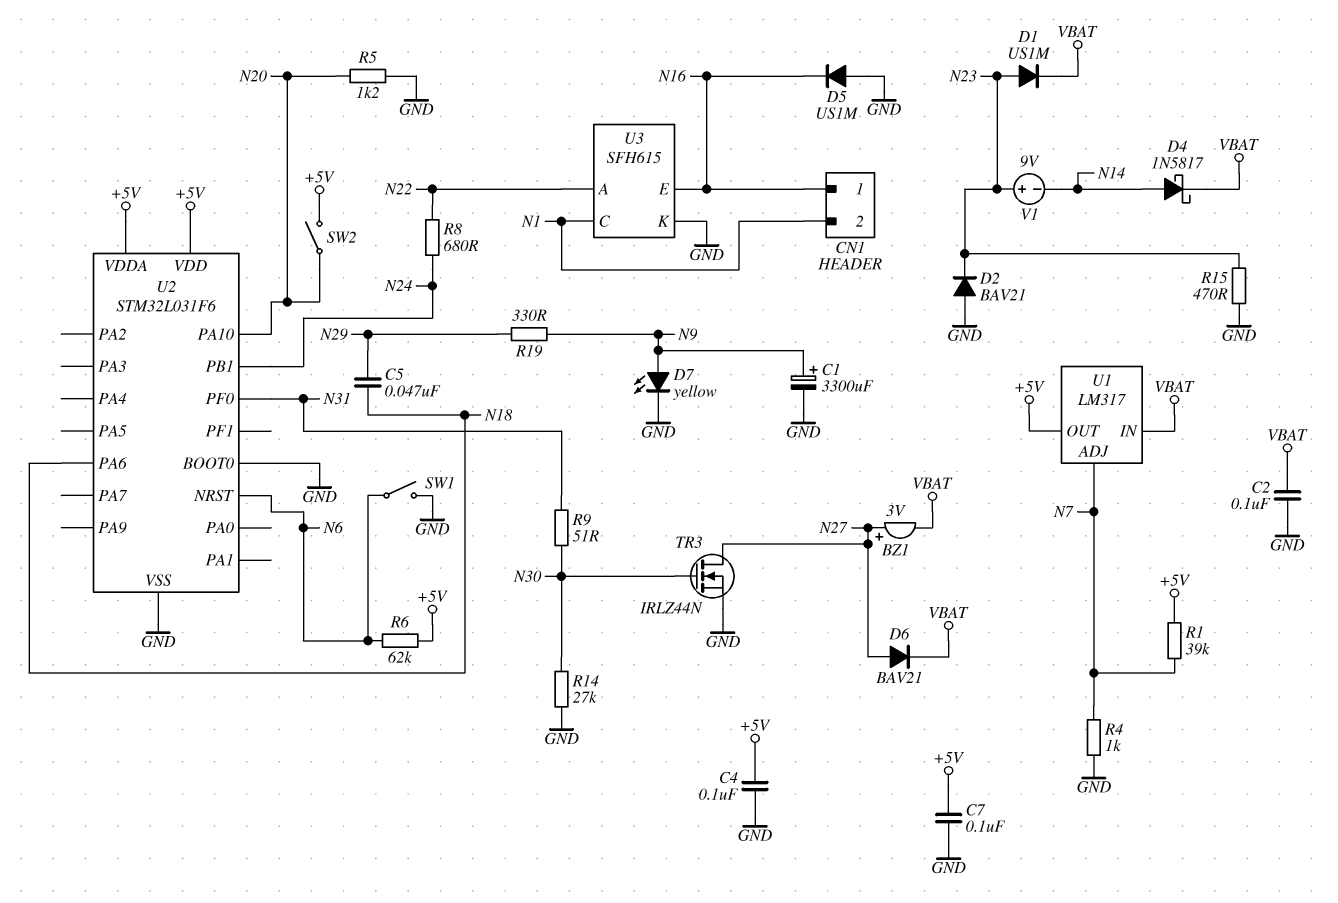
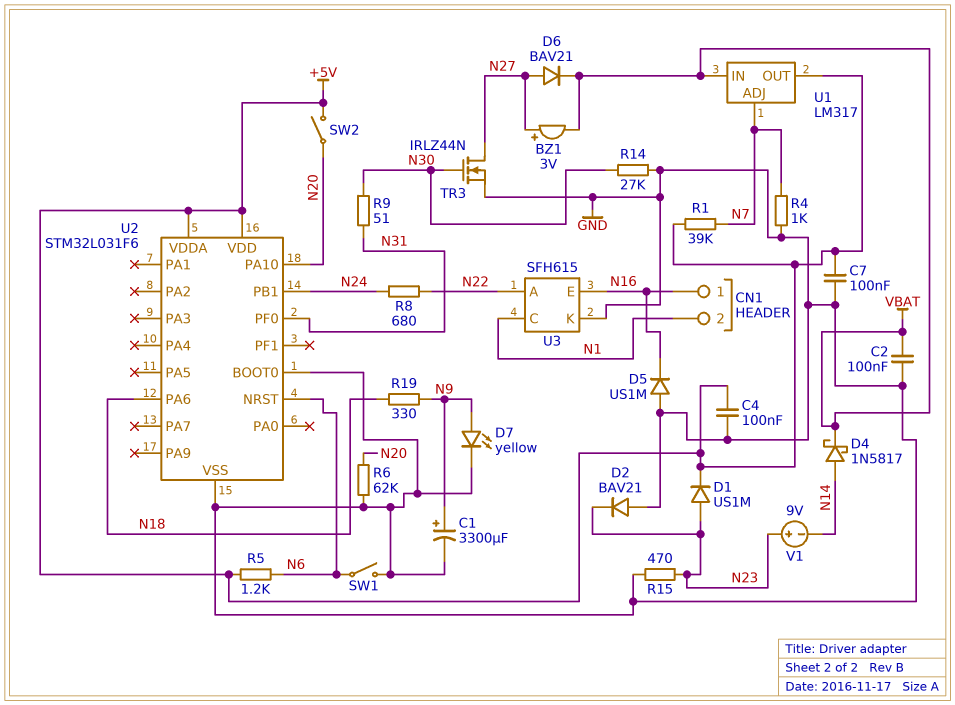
C5: 47nF (N18, N29) -> none
D1: diode US1M (A N23, K VBAT) -> diode US1M (A N23, K +5V)
R5: 1.2k (GND, N20) -> 1.2k (+5V, N6)
R6: 62k (+5V, N6) -> 62k (GND, N20)
R19: 330 (N9, N29) -> 330 (N9, N18)

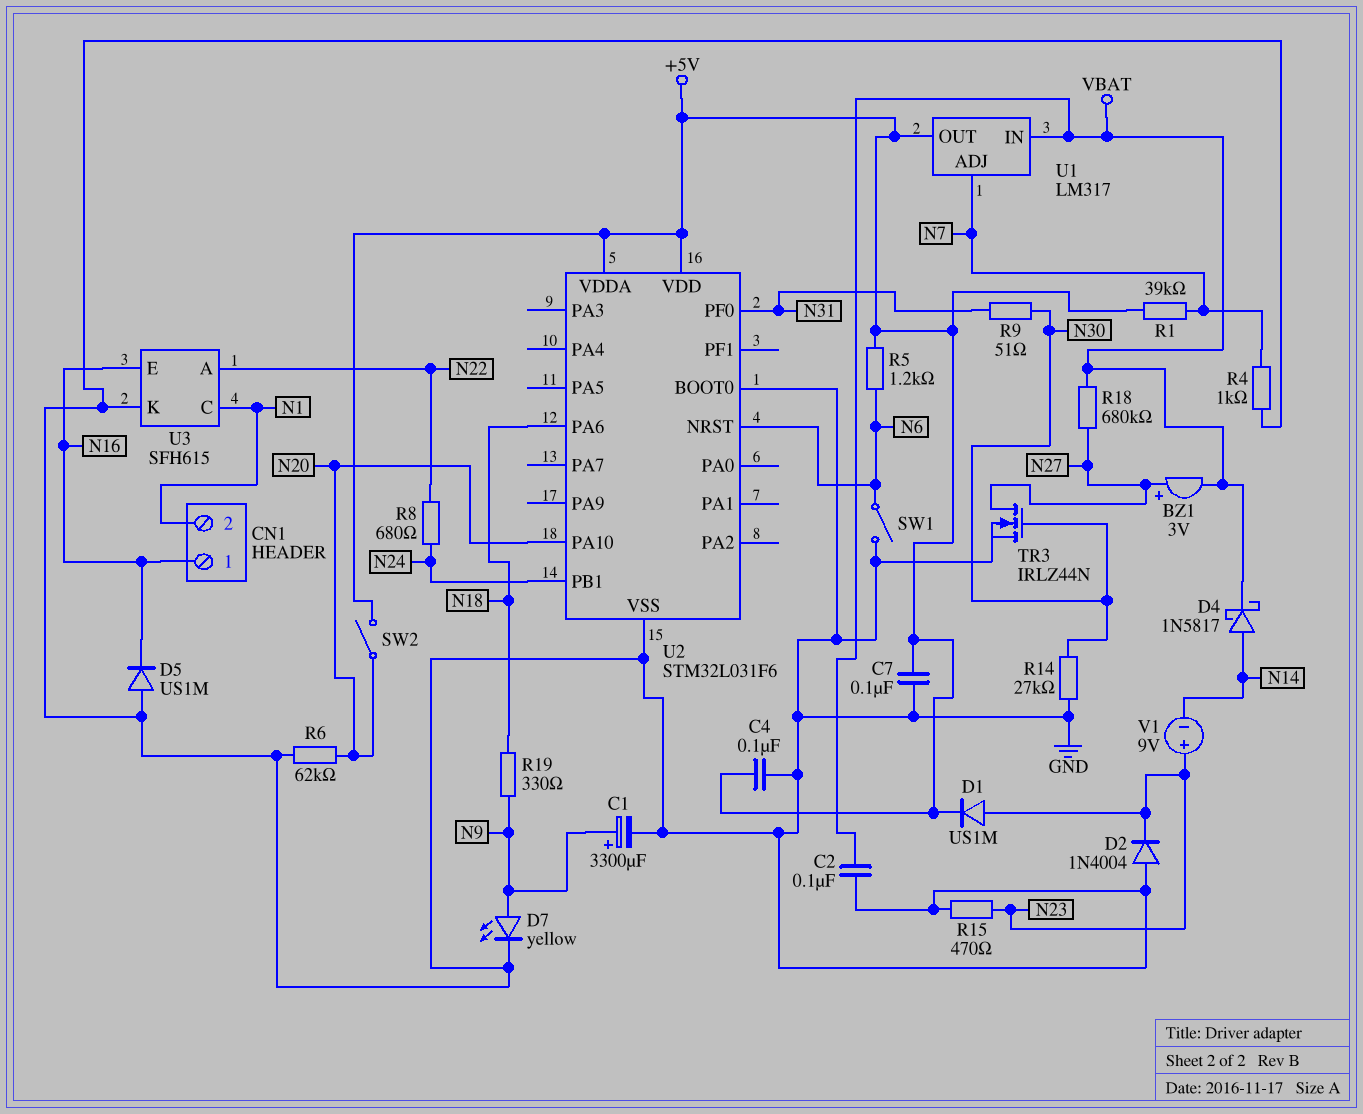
D2: diode BAV21 (A GND, K N23) -> diode 1N4004 (A GND, K N23)
D6: diode BAV21 (A N27, K VBAT) -> none
R18: none -> 680k (N27, VBAT)

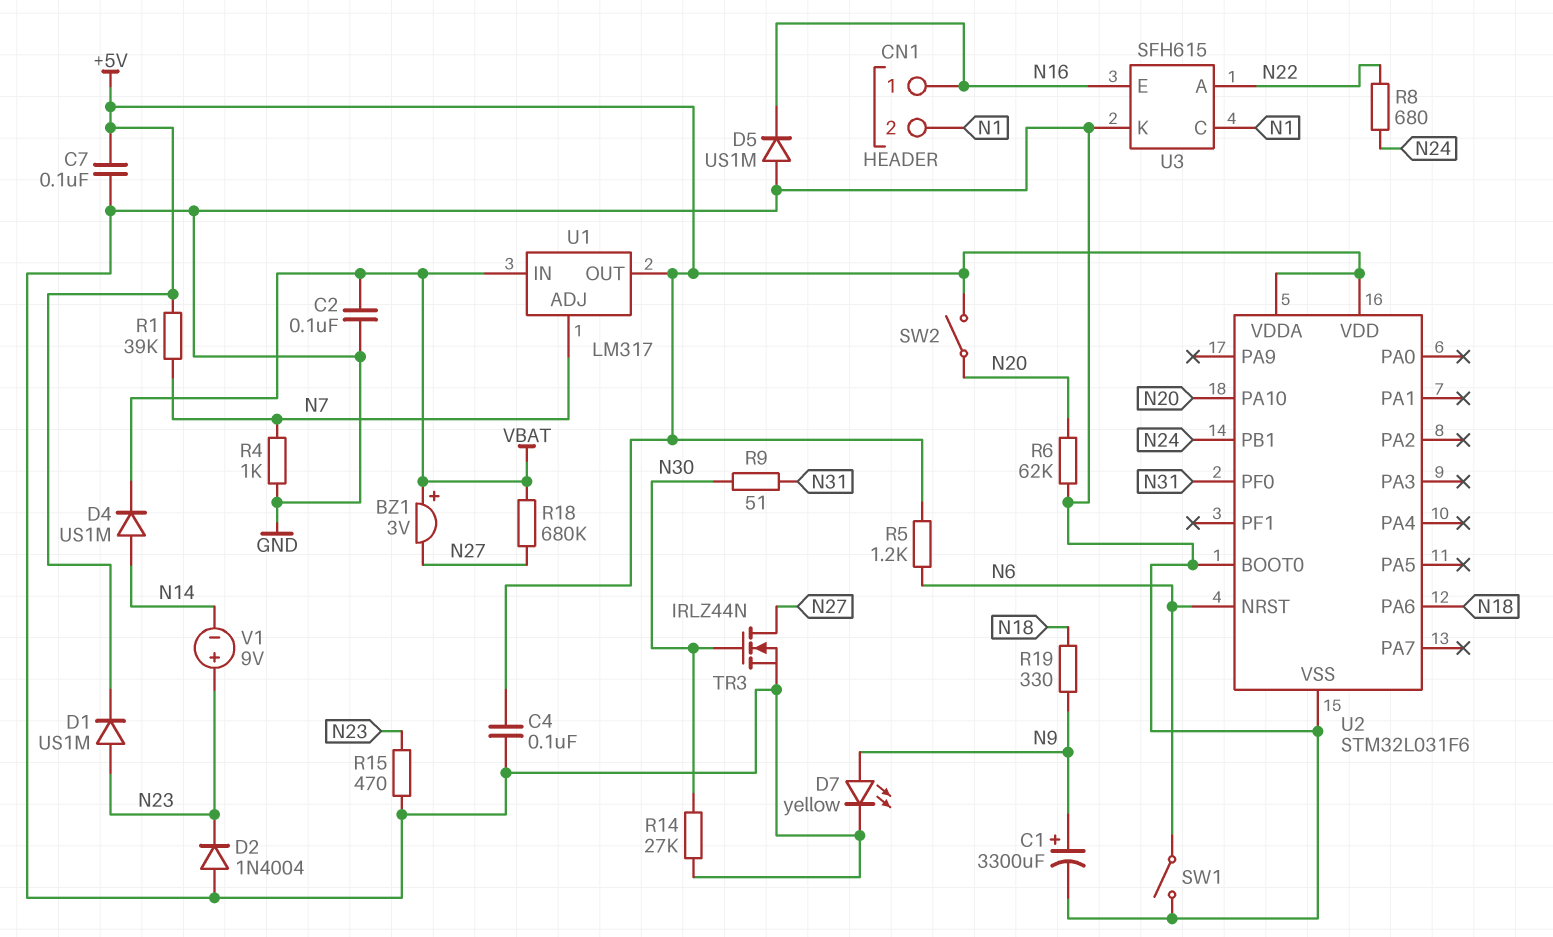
BZ1: buzzer 3V (plus N27, minus VBAT) -> buzzer 3V (plus VBAT, minus N27)
D4: schottky 1N5817 (A N14, K VBAT) -> diode US1M (A N14, K VBAT)

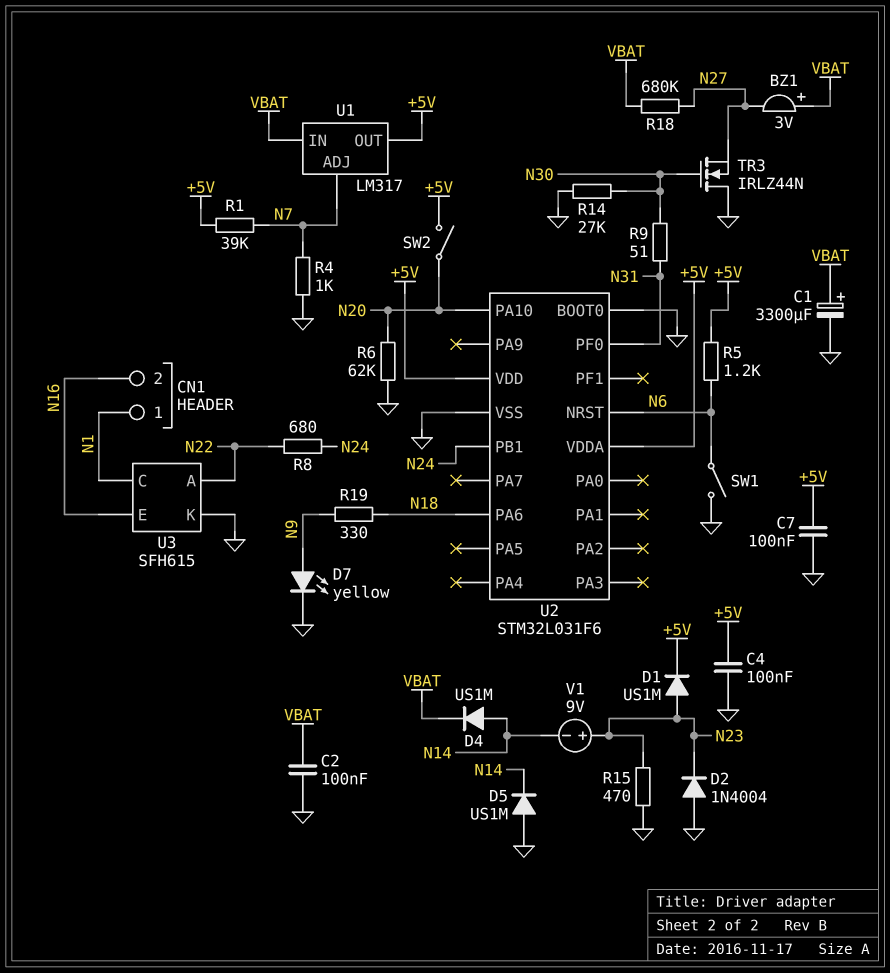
C1: 3300uF (plus N9, minus GND) -> 3300uF (plus VBAT, minus GND)
CN1 pin 1: N16 -> N1
CN1 pin 2: N1 -> N16
D5: diode US1M (A GND, K N16) -> diode US1M (A GND, K N14)
TR3: NMOS IRLZ44N (G N30, D N27, S GND) -> NMOS IRLZ44N (G N30, D GND, S N27)

